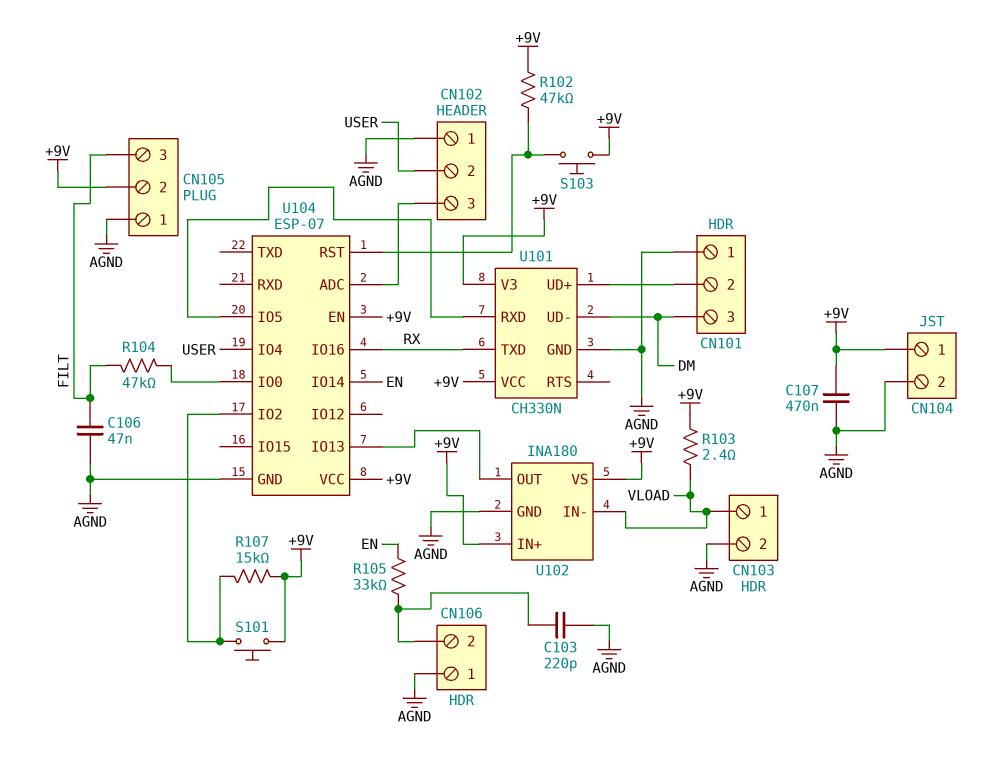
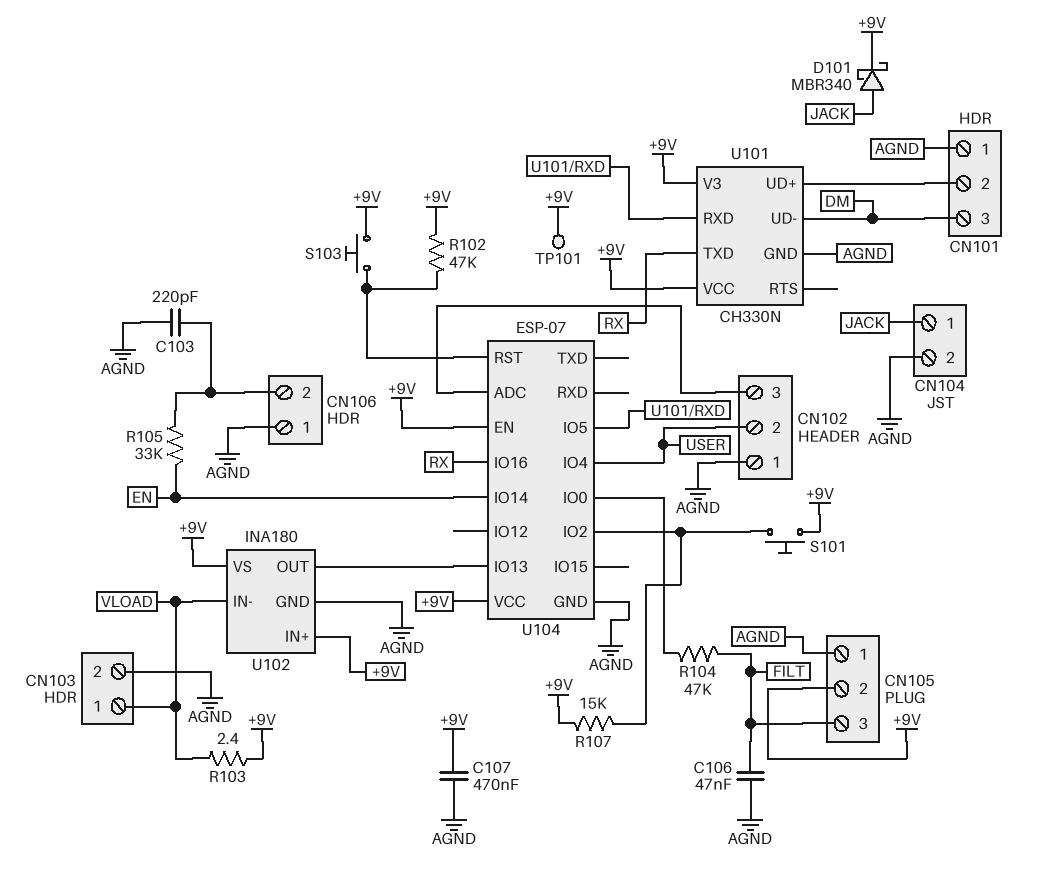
CN104 pin 1: +9V -> JACK
D101: none -> schottky MBR340 (A JACK, K +9V)
TP101: none -> test point (+9V)

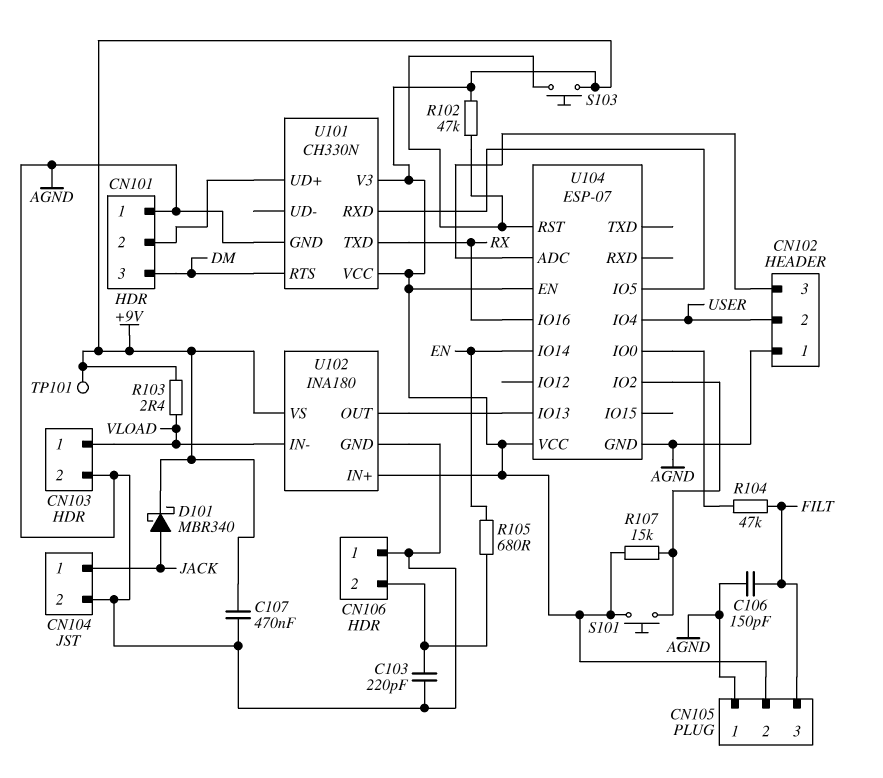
C106: 47nF (AGND, FILT) -> 150pF (AGND, FILT)
R105: 33k (CN106/2, EN) -> 680 (CN106/2, EN)
U101 pin RTS: none -> DM
U101 pin UD-: DM -> none

